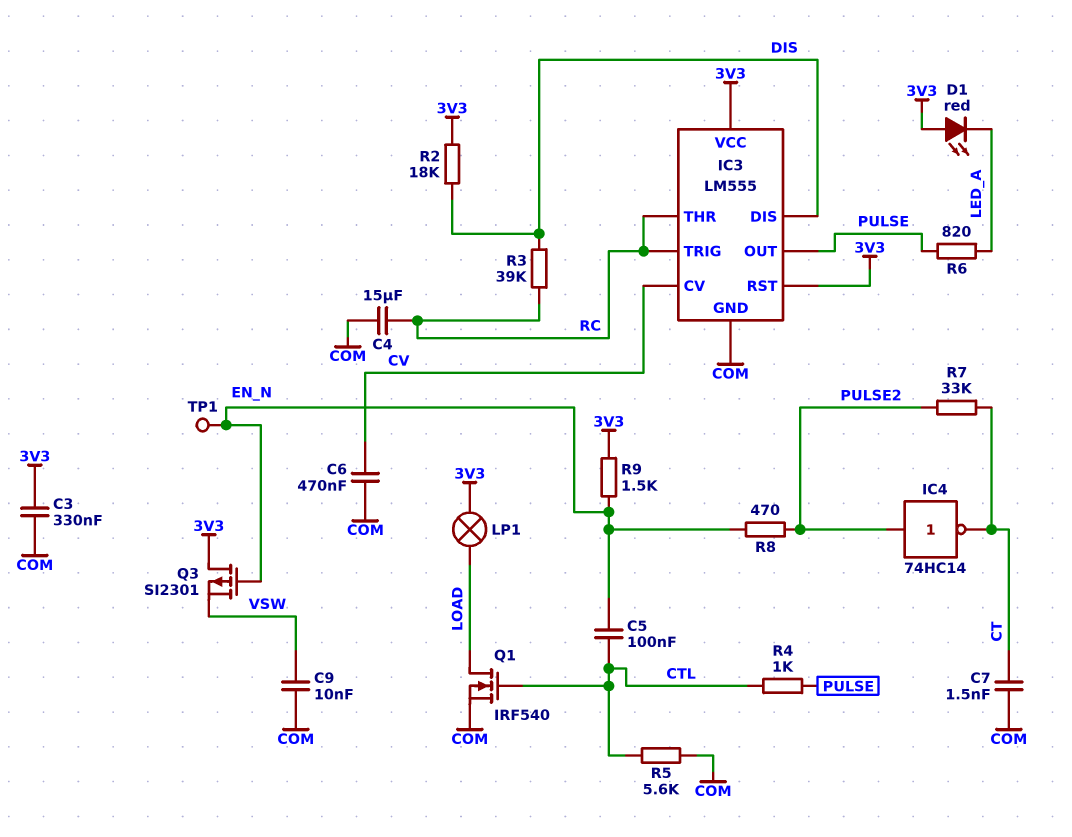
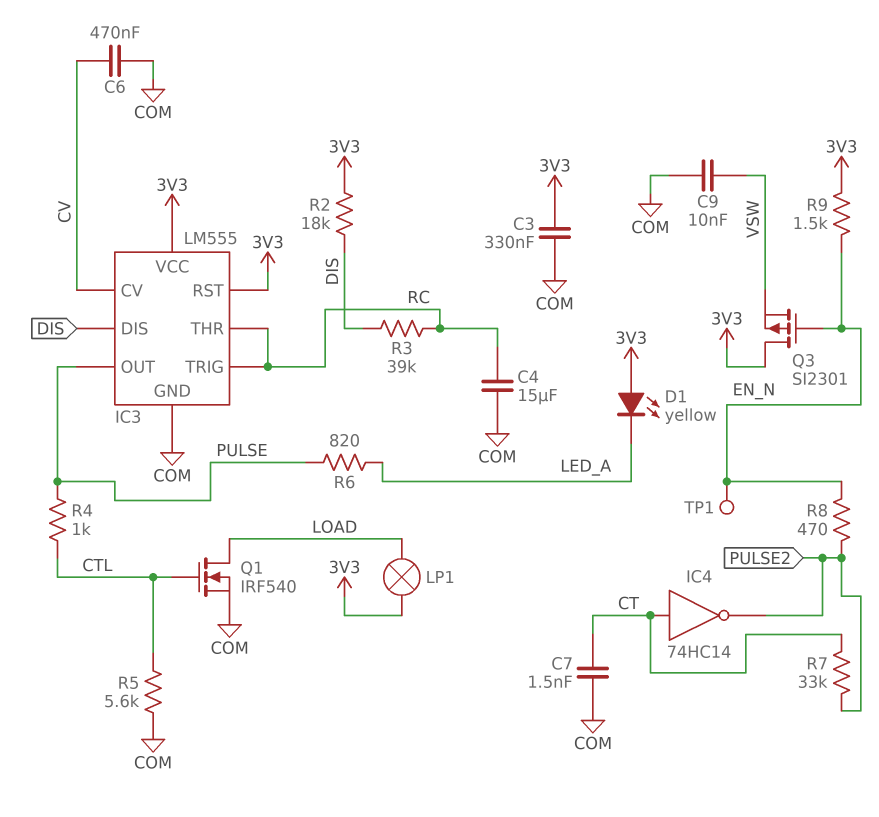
C5: 100nF (CTL, EN_N) -> none
D1: LED red (A 3V3, K LED_A) -> LED yellow (A 3V3, K LED_A)
IC4: NOT 74HC14 (in PULSE2, out CT) -> NOT 74HC14 (in CT, out PULSE2)

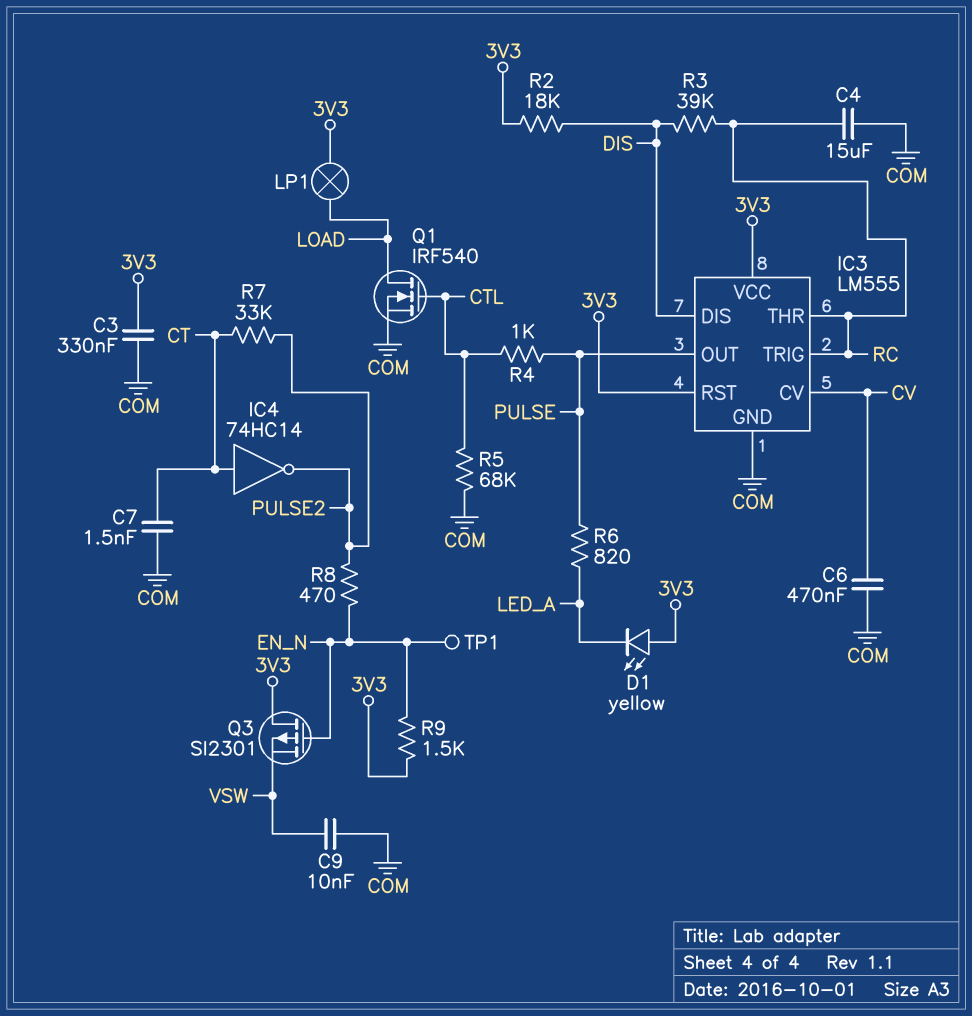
R5: 5.6k (COM, CTL) -> 68k (COM, CTL)

